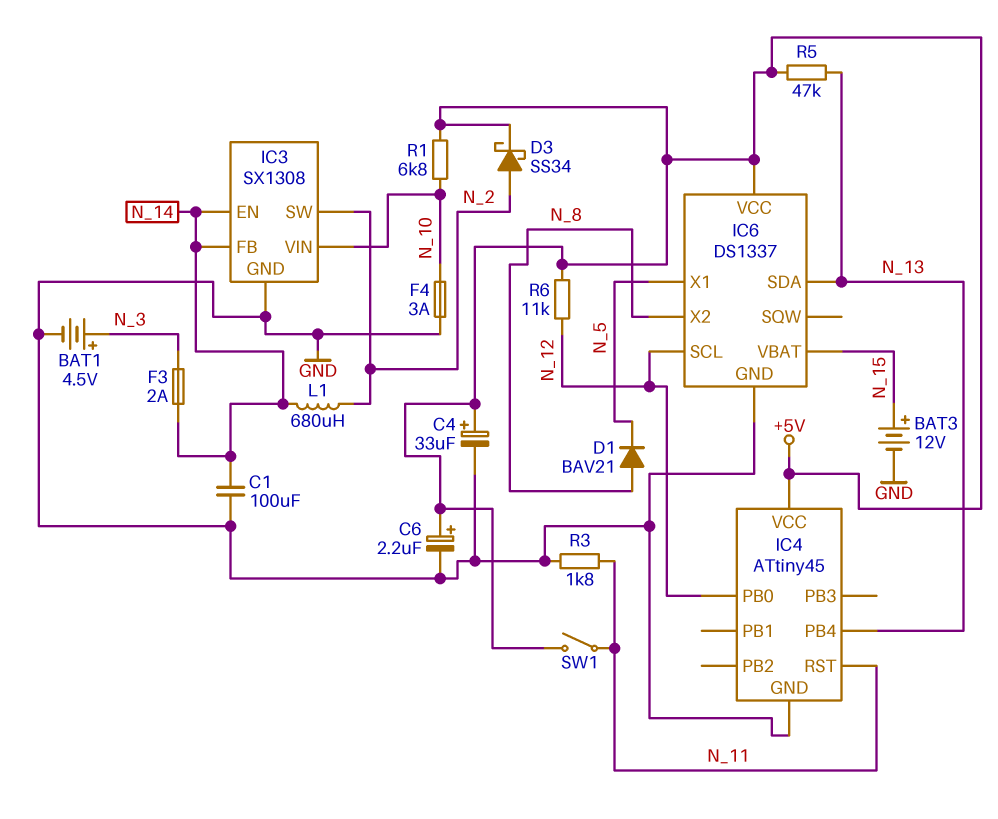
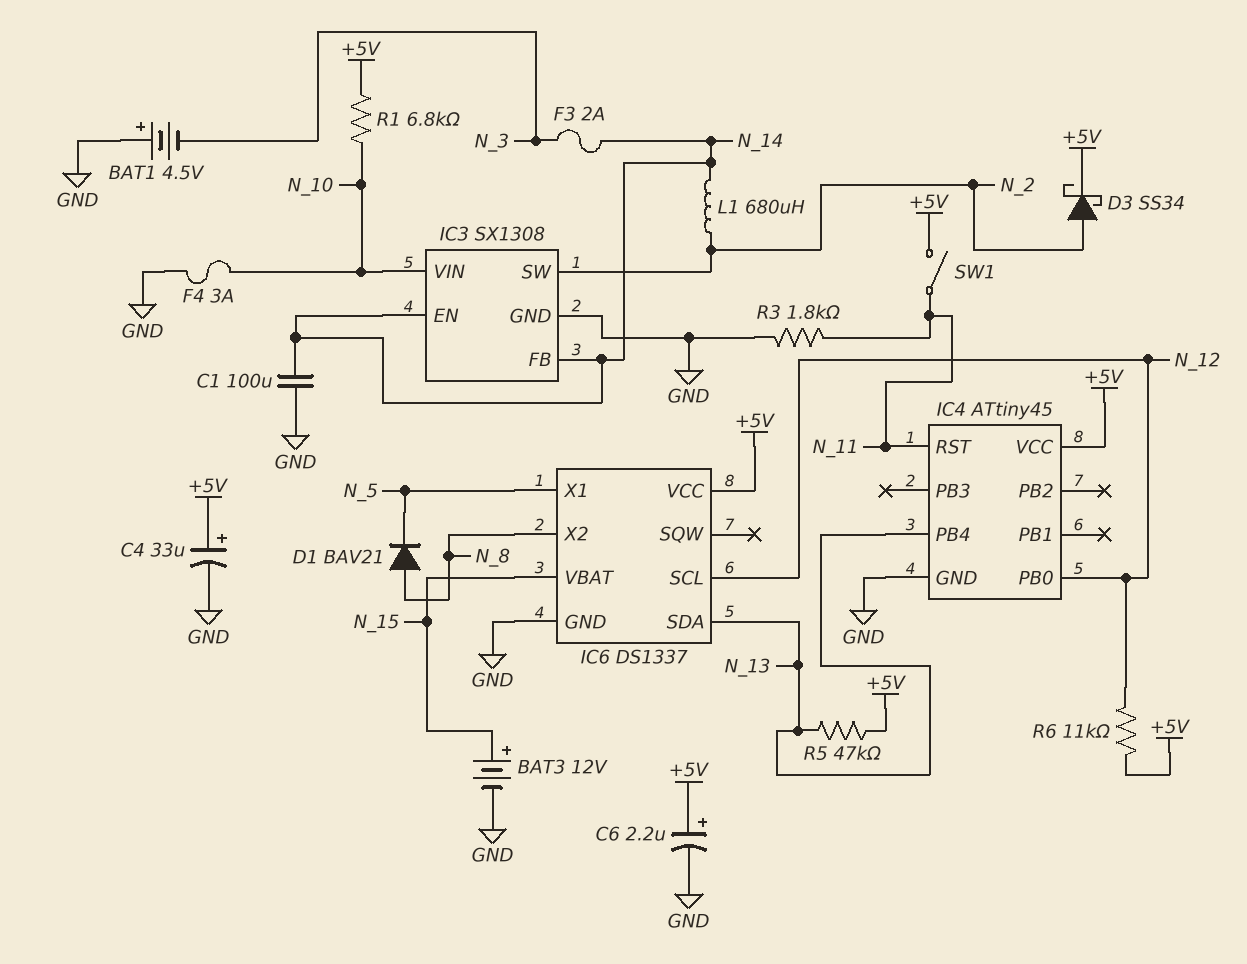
BAT1: 4.5V (plus N_3, minus GND) -> 4.5V (plus GND, minus N_3)

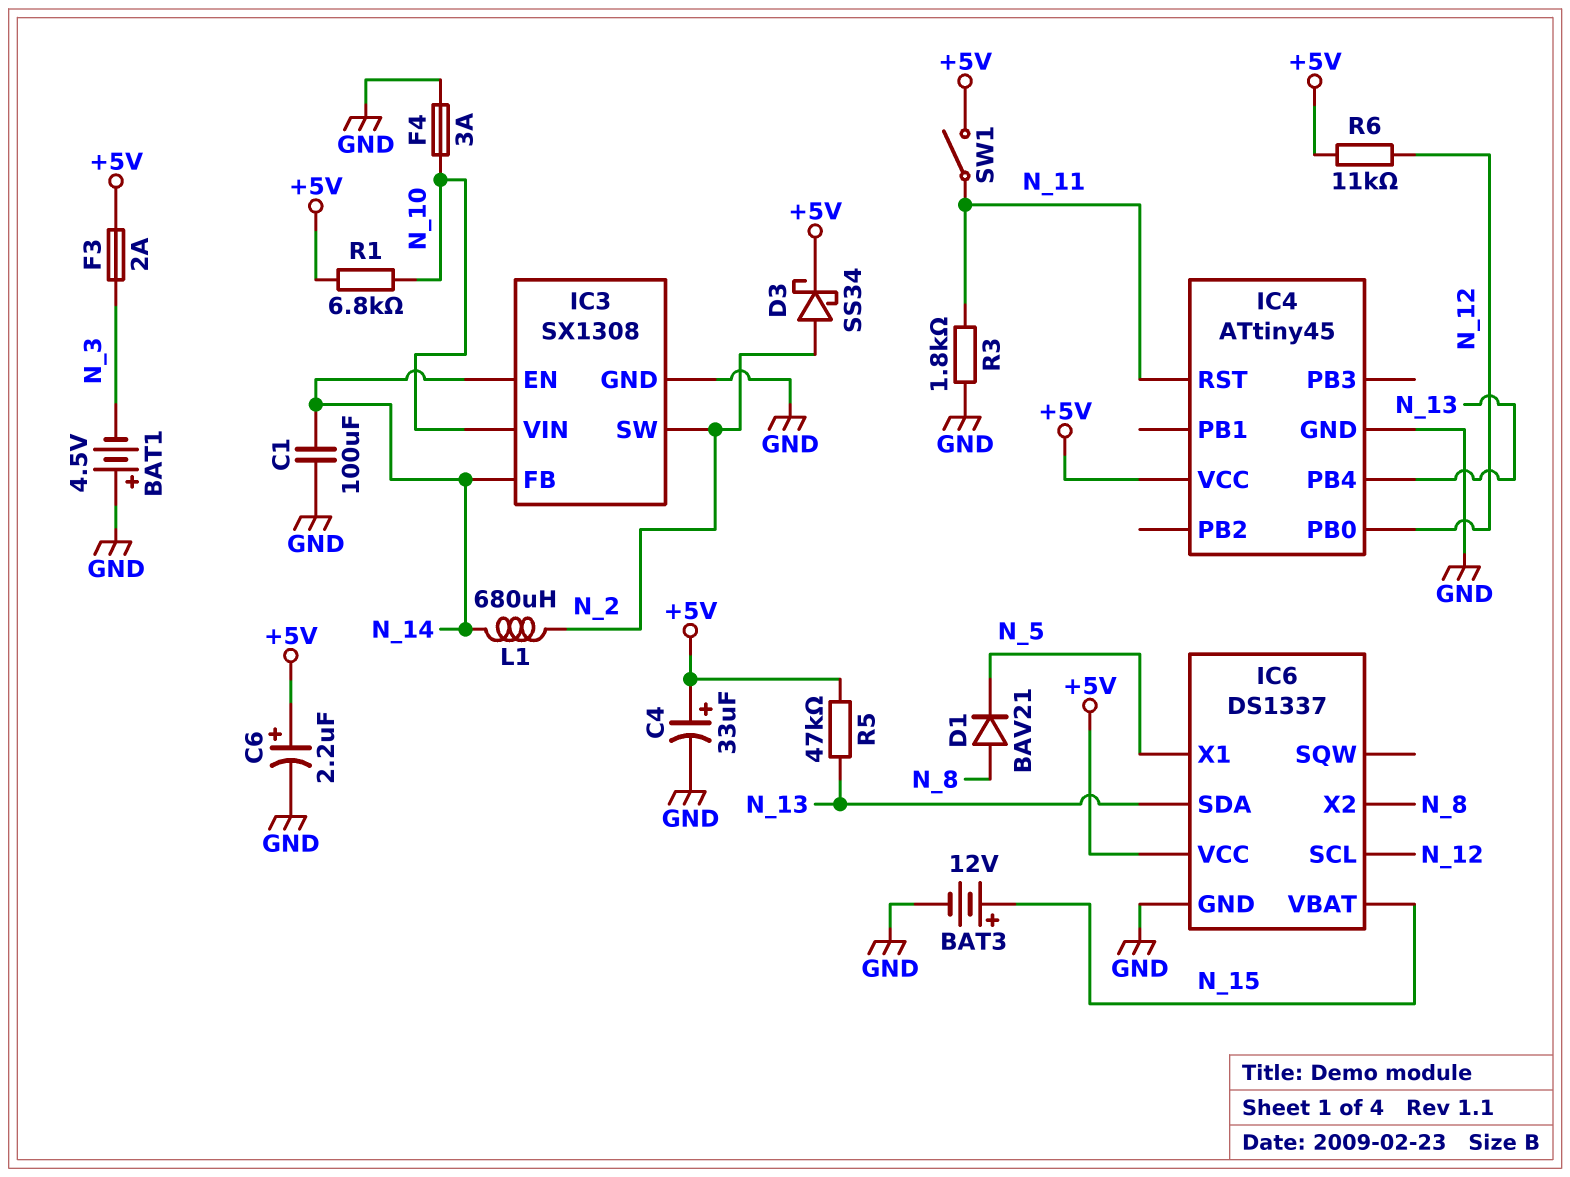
F3: 2A (N_3, N_14) -> 2A (+5V, N_3)

